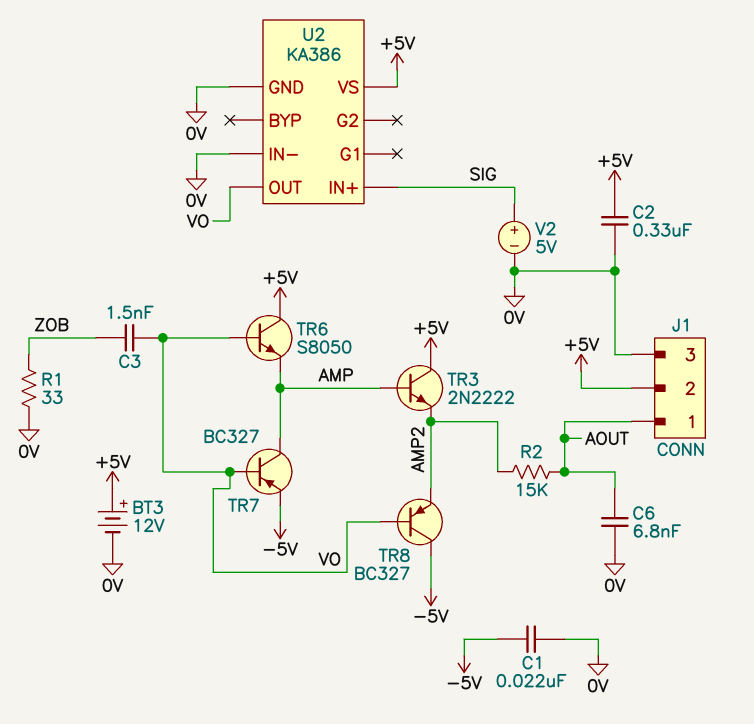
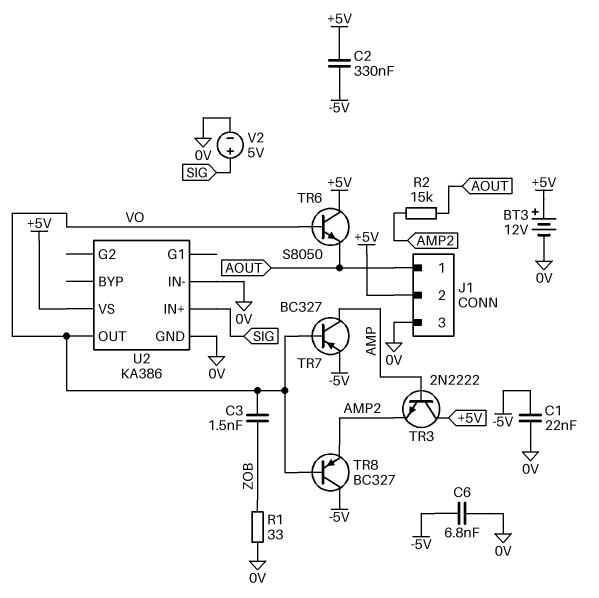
C2: 330nF (+5V, 0V) -> 330nF (+5V, -5V)
C6: 6.8nF (0V, AOUT) -> 6.8nF (-5V, 0V)
TR6: NPN S8050 (B VO, C +5V, E AMP) -> NPN S8050 (B VO, C +5V, E AOUT)

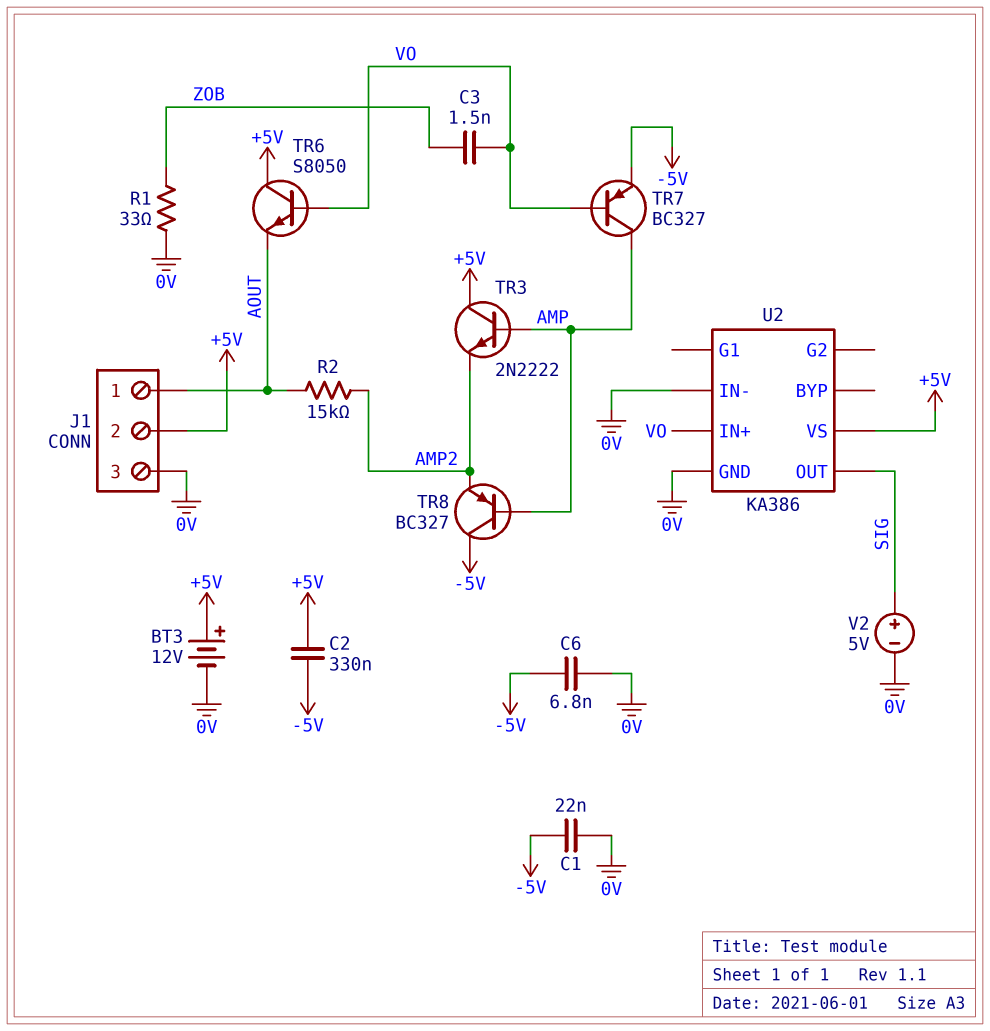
TR8: PNP BC327 (B VO, C -5V, E AMP2) -> PNP BC327 (B AMP, C -5V, E AMP2)
U2 pin IN+: SIG -> VO
U2 pin OUT: VO -> SIG

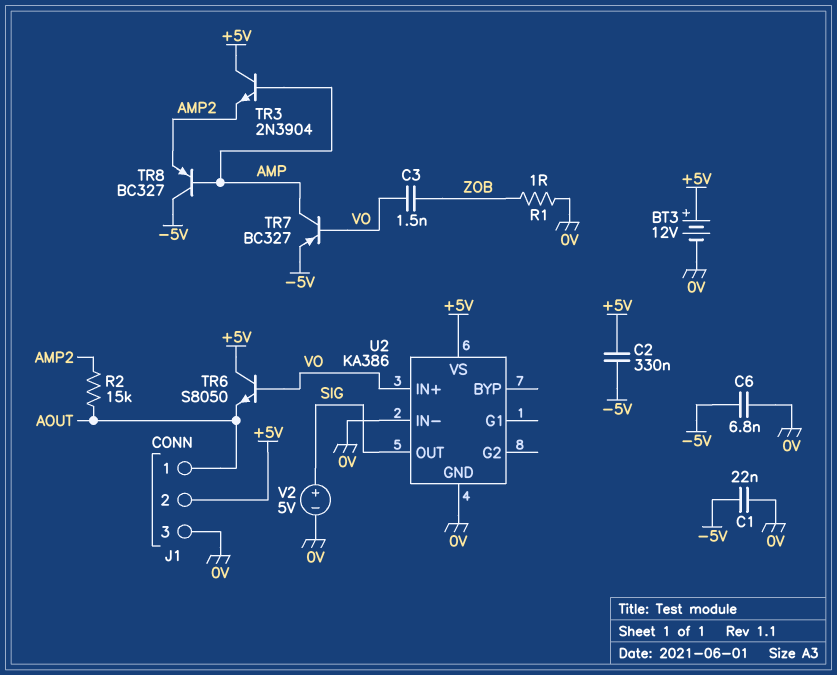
R1: 33 (0V, ZOB) -> 1 (0V, ZOB)
TR3: NPN 2N2222 (B AMP, C +5V, E AMP2) -> NPN 2N3904 (B AMP, C +5V, E AMP2)

